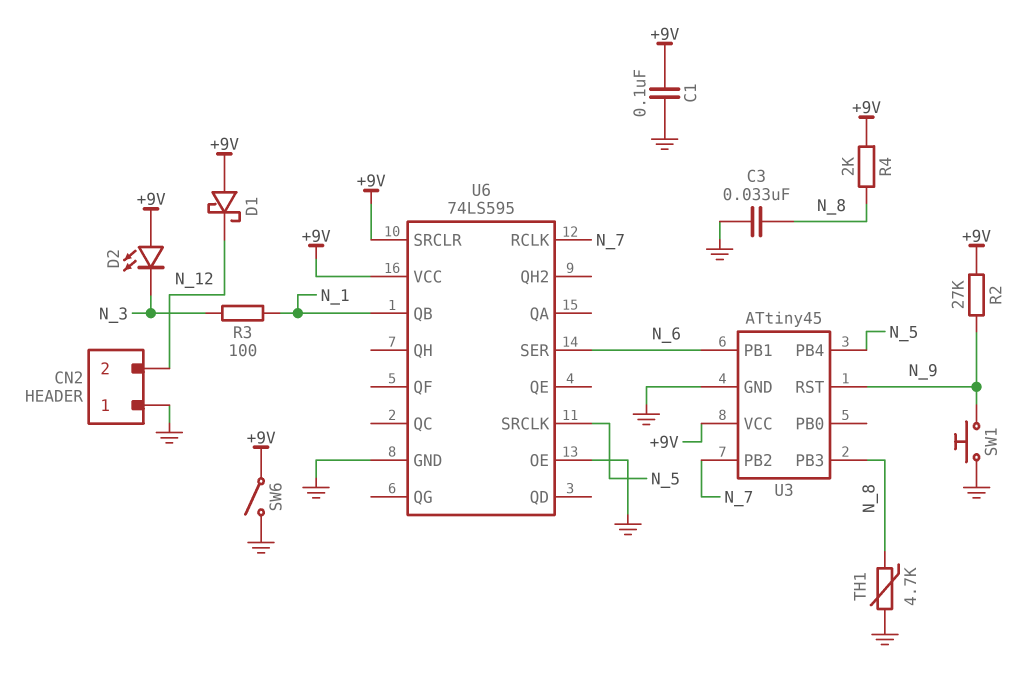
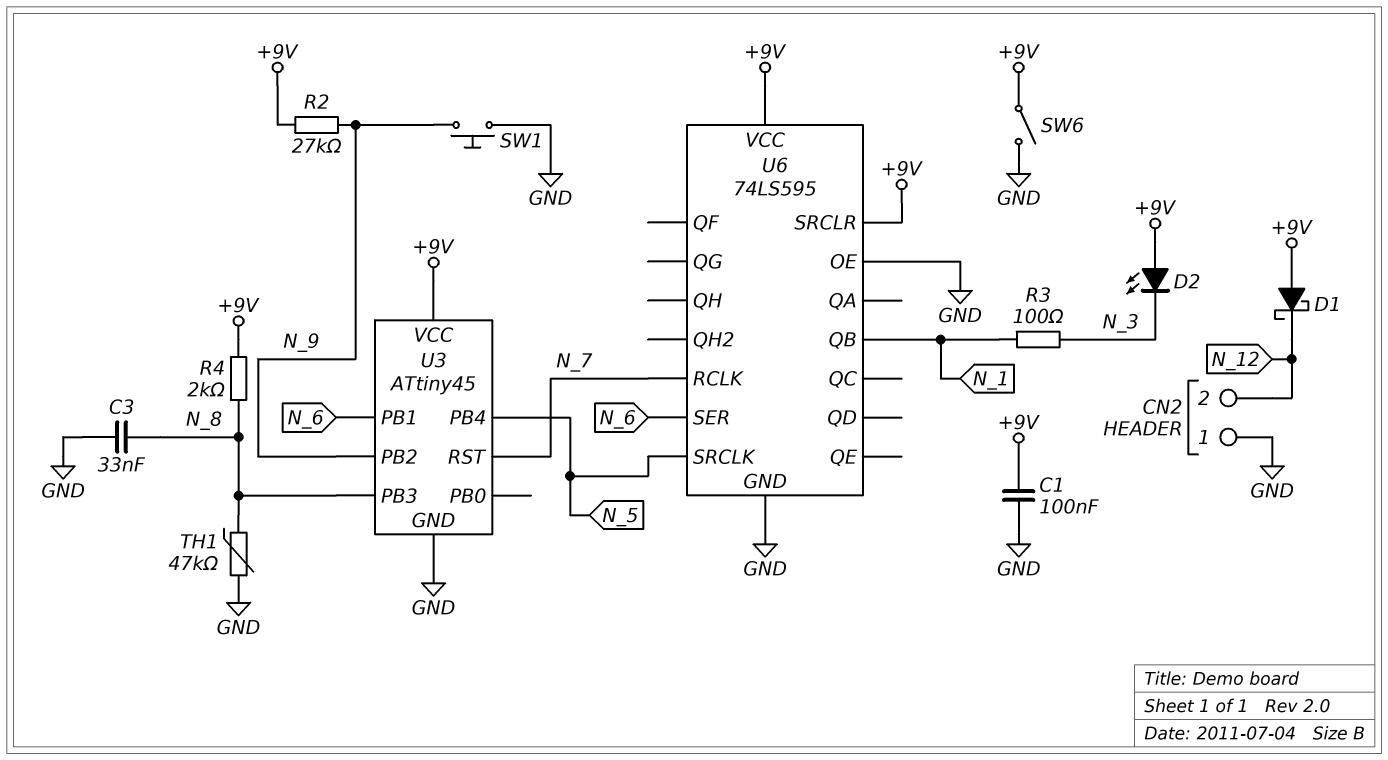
TH1: 4.7k (GND, N_8) -> 47k (GND, N_8)
U3 pin PB2: N_7 -> N_9
U3 pin RST: N_9 -> N_7

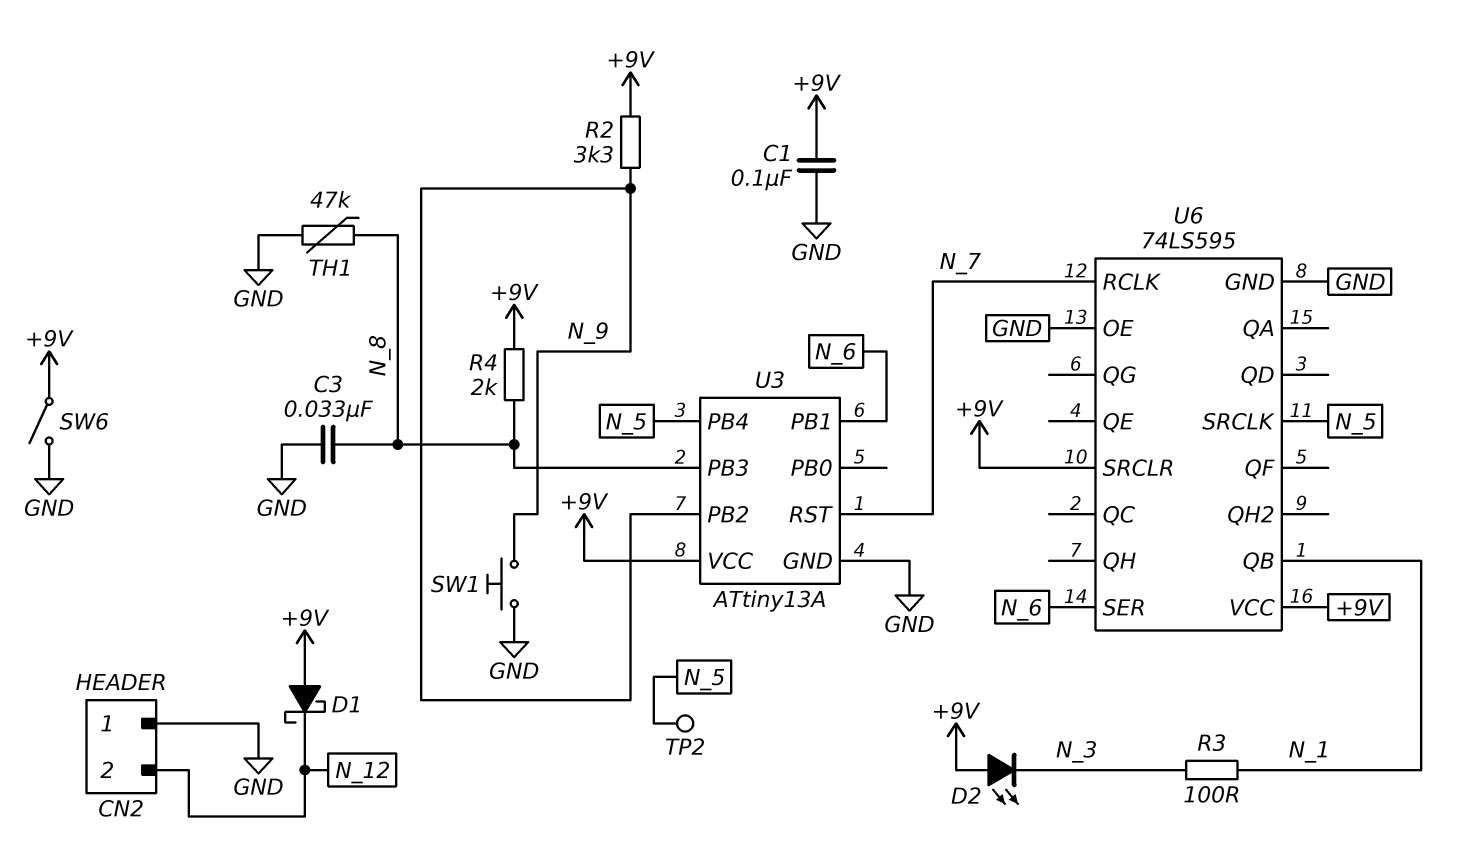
R2: 27k (+9V, N_9) -> 3.3k (+9V, N_9)
TP2: none -> test point (N_5)
U3: ATtiny45 -> ATtiny13A

